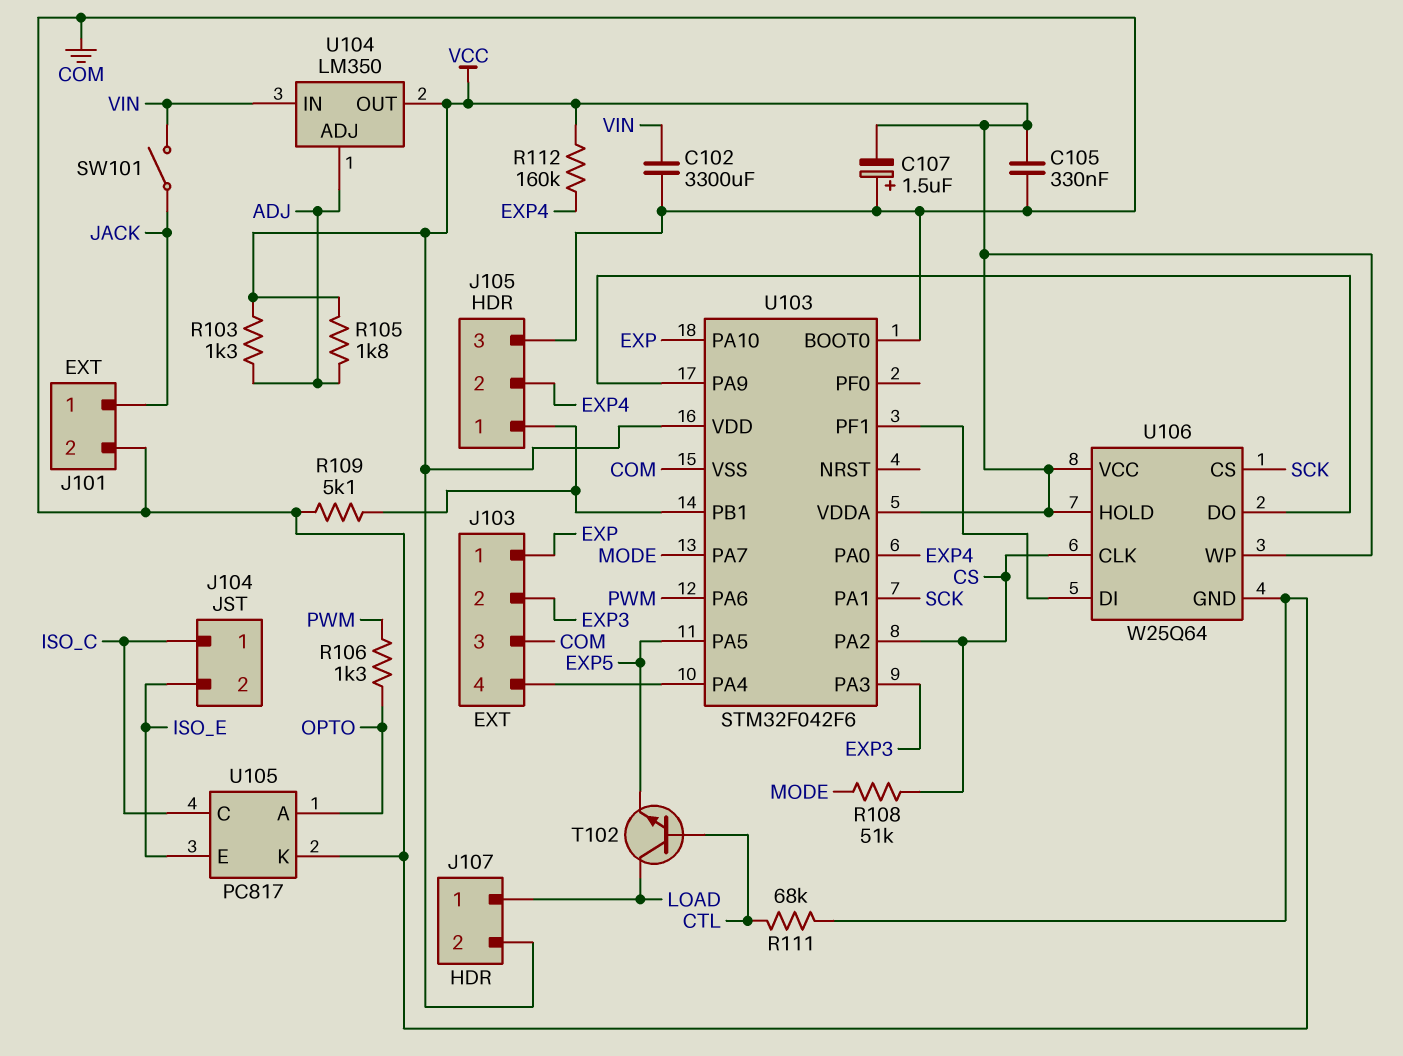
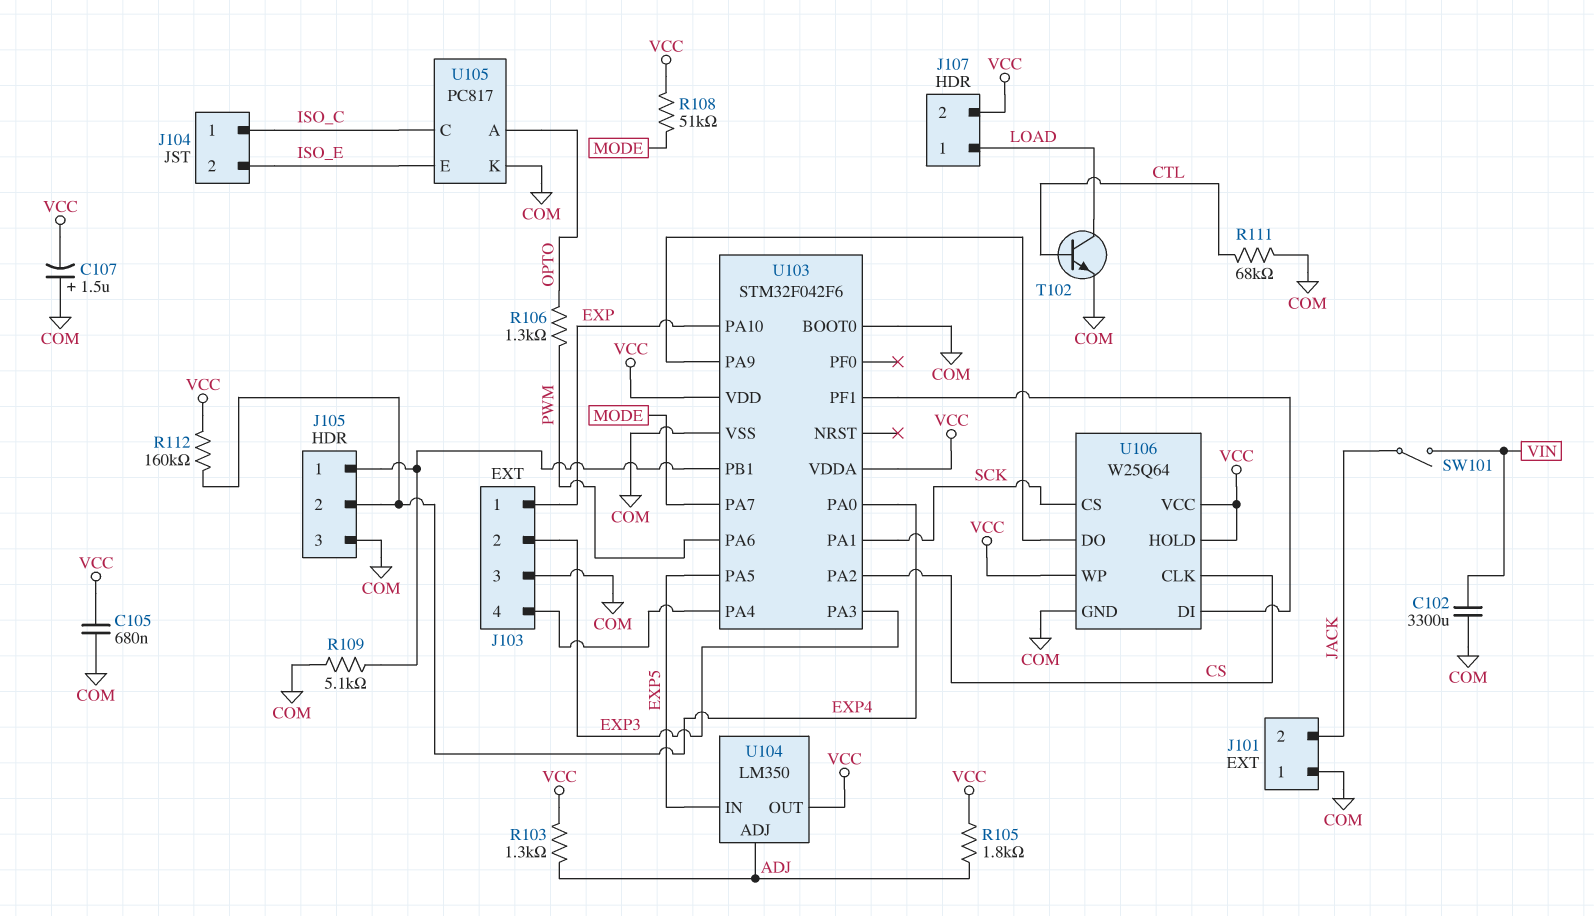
C105: 330nF (COM, VCC) -> 680nF (COM, VCC)
J101 pin 1: JACK -> COM
J101 pin 2: COM -> JACK
R108: 51k (CS, MODE) -> 51k (MODE, VCC)
T102: NPN (B CTL, C LOAD, E EXP5) -> NPN (B CTL, C LOAD, E COM)
U104 pin IN: VIN -> EXP5

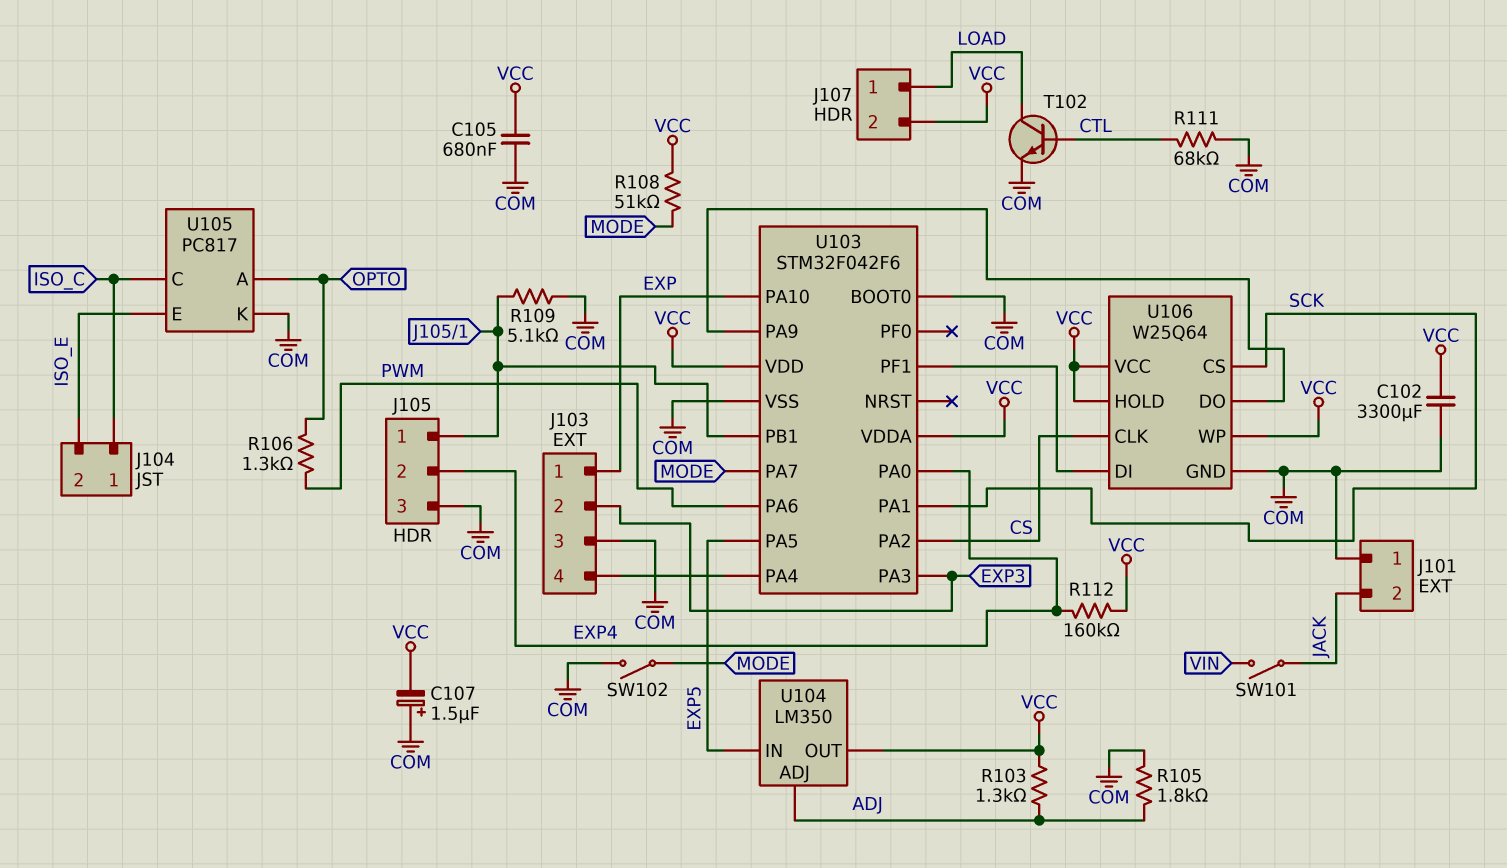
C102: 3300uF (COM, VIN) -> 3300uF (COM, VCC)
R105: 1.8k (ADJ, VCC) -> 1.8k (ADJ, COM)
SW102: none -> switch (COM, MODE)

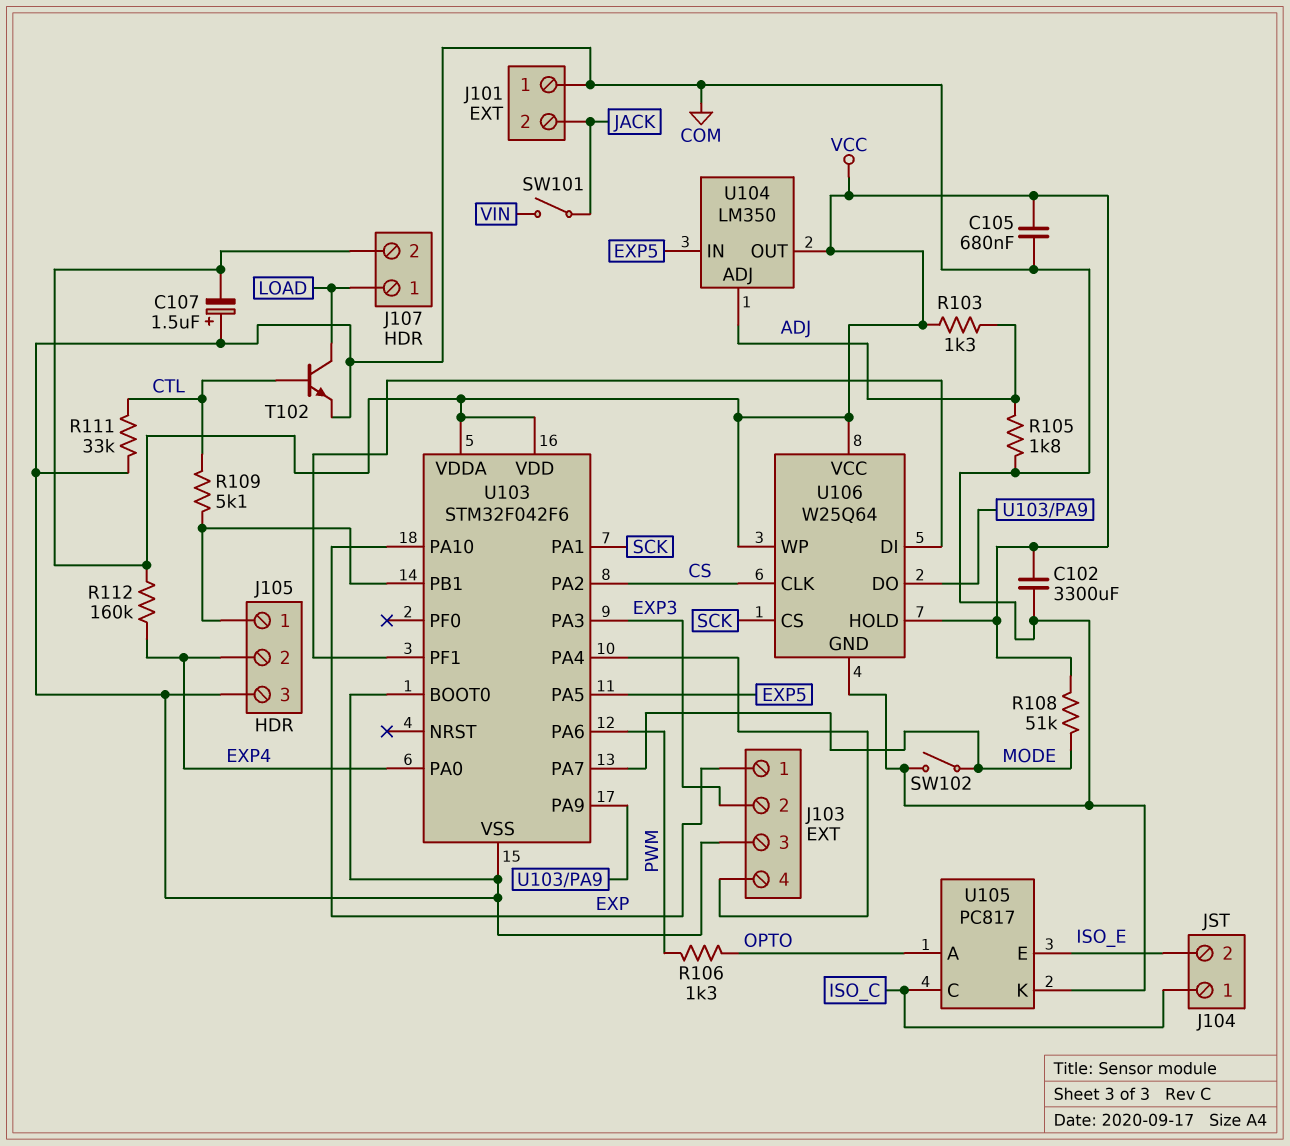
R109: 5.1k (COM, J105/1) -> 5.1k (CTL, J105/1)
R111: 68k (COM, CTL) -> 33k (COM, CTL)

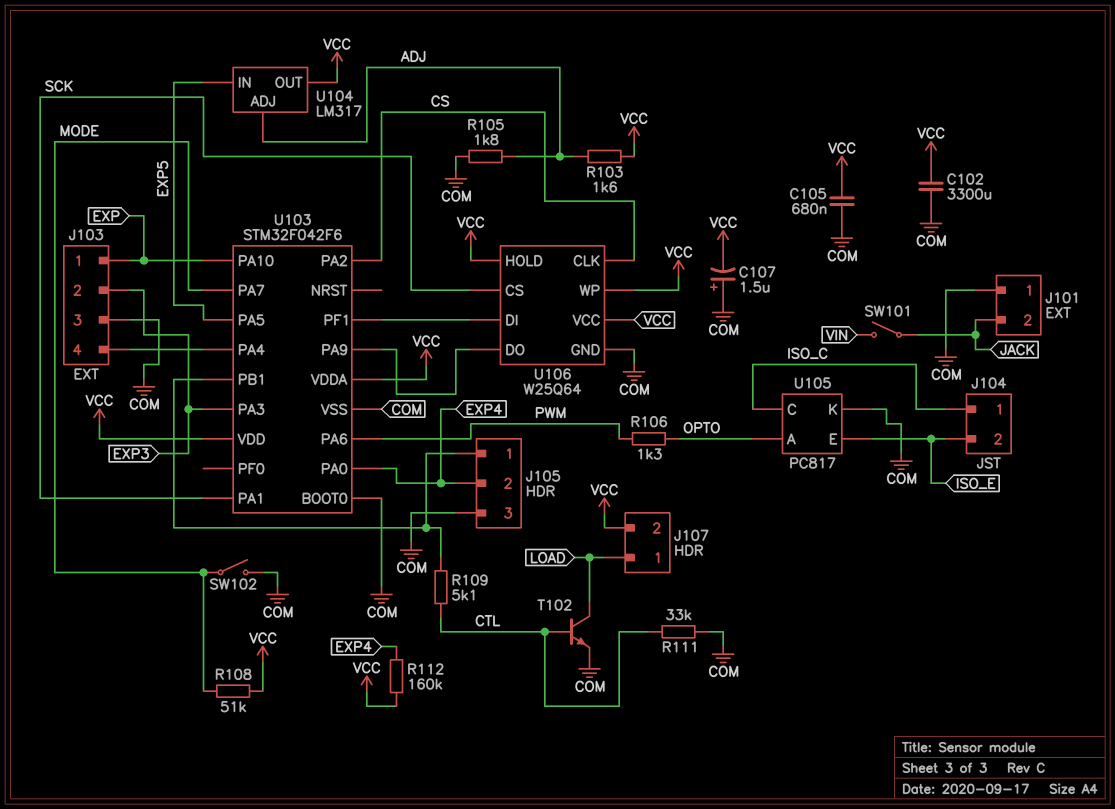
R103: 1.3k (ADJ, VCC) -> 1.6k (ADJ, VCC)
U104: LM350 -> LM317

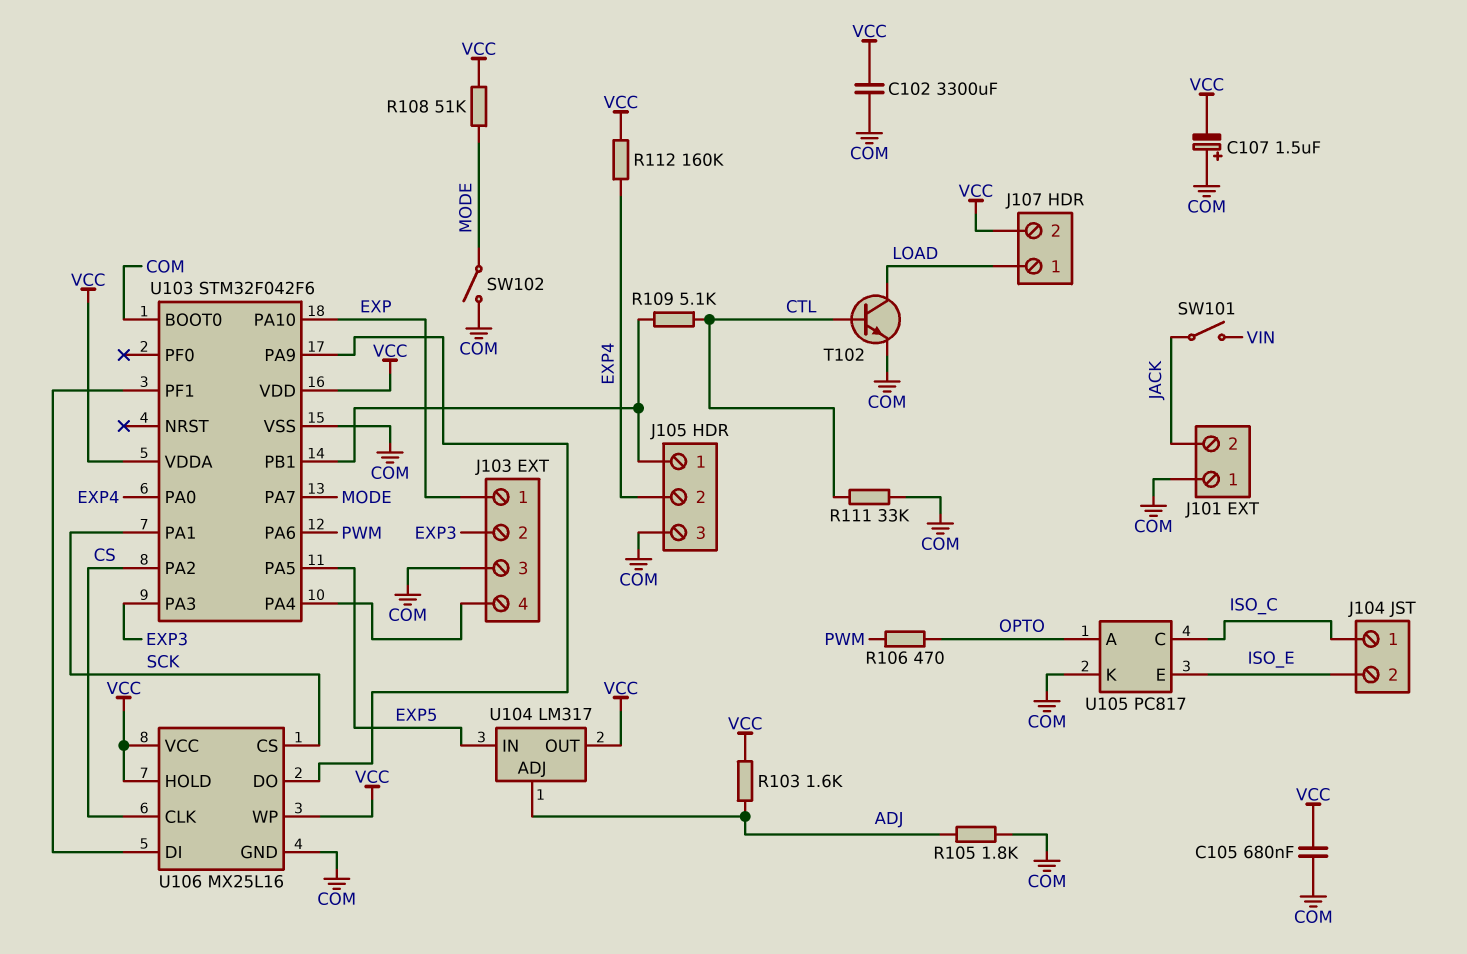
R106: 1.3k (OPTO, PWM) -> 470 (OPTO, PWM)
U106: W25Q64 -> MX25L16

